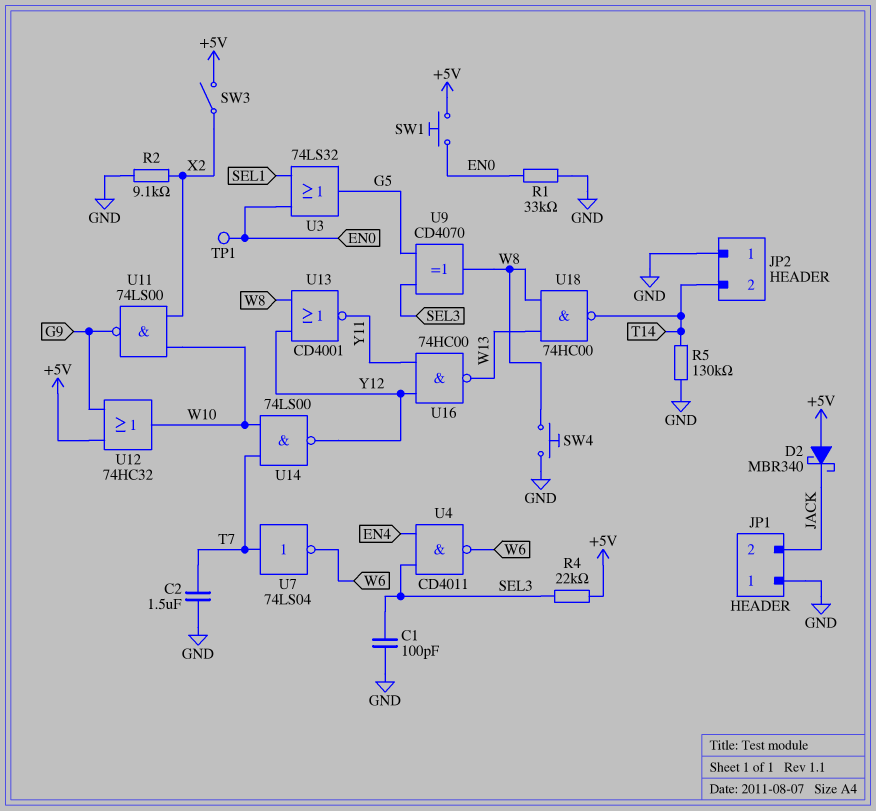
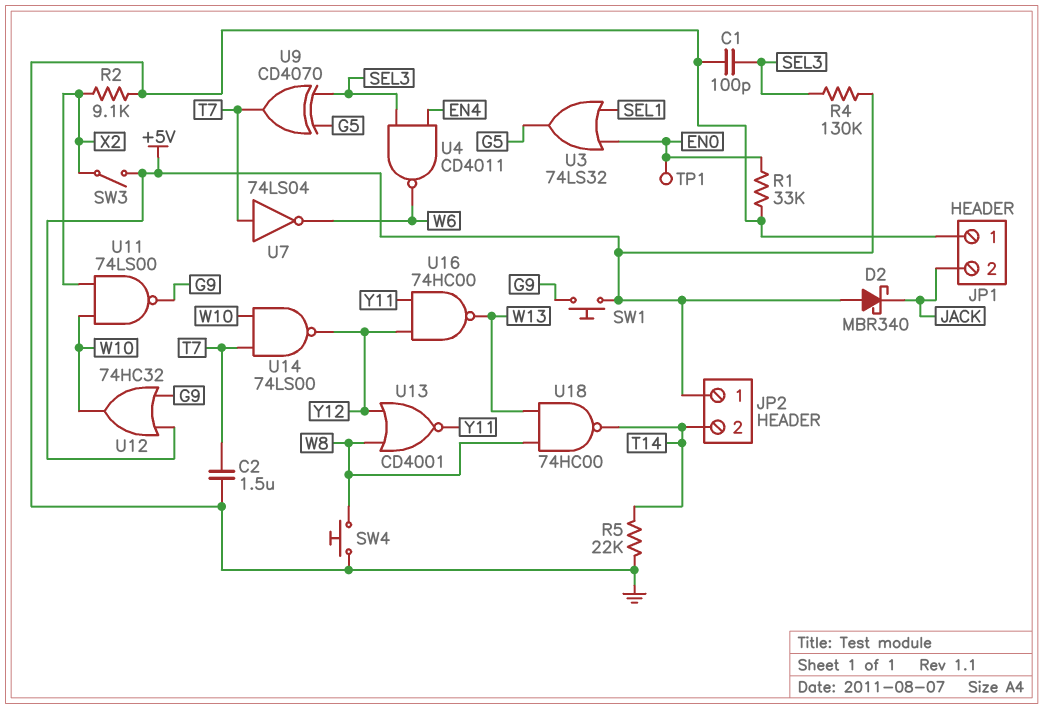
JP2 pin 1: GND -> +5V
R4: 22k (+5V, SEL3) -> 130k (+5V, SEL3)
R5: 130k (GND, T14) -> 22k (GND, T14)
SW1: button (+5V, EN0) -> button (+5V, G9)
U9: XOR CD4070 (in G5, in SEL3, out W8) -> XOR CD4070 (in G5, in SEL3, out T7)

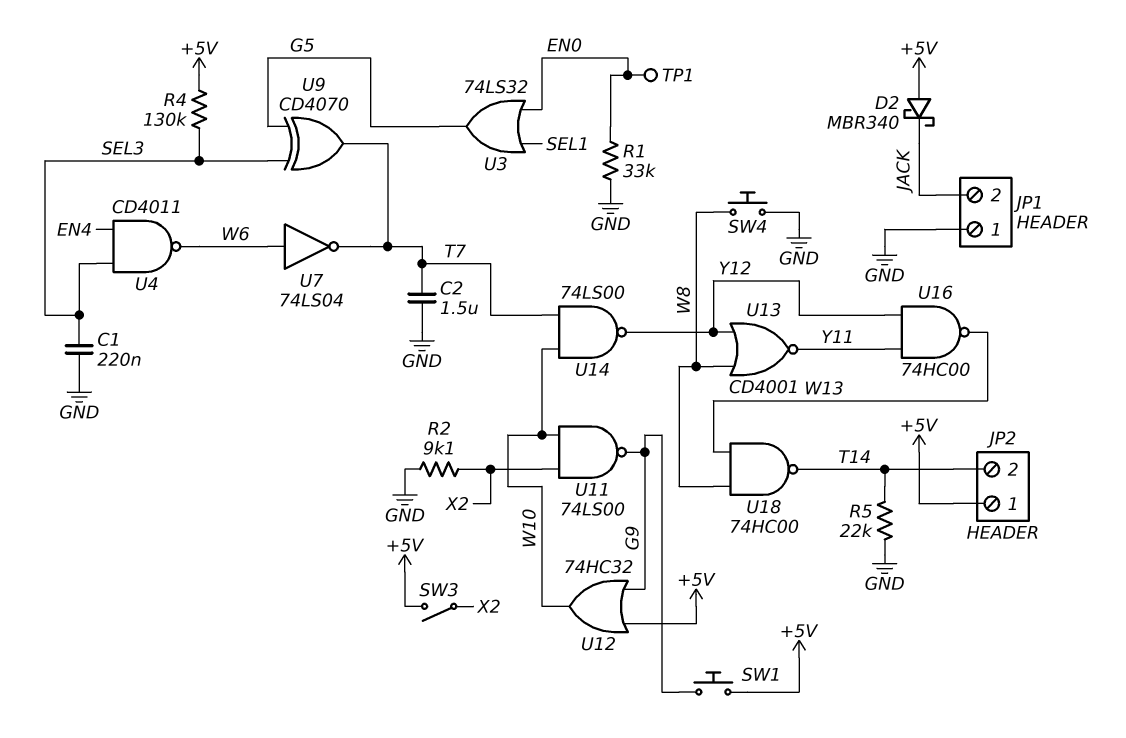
C1: 100pF (GND, SEL3) -> 220nF (GND, SEL3)
U7: NOT 74LS04 (in T7, out W6) -> NOT 74LS04 (in W6, out T7)

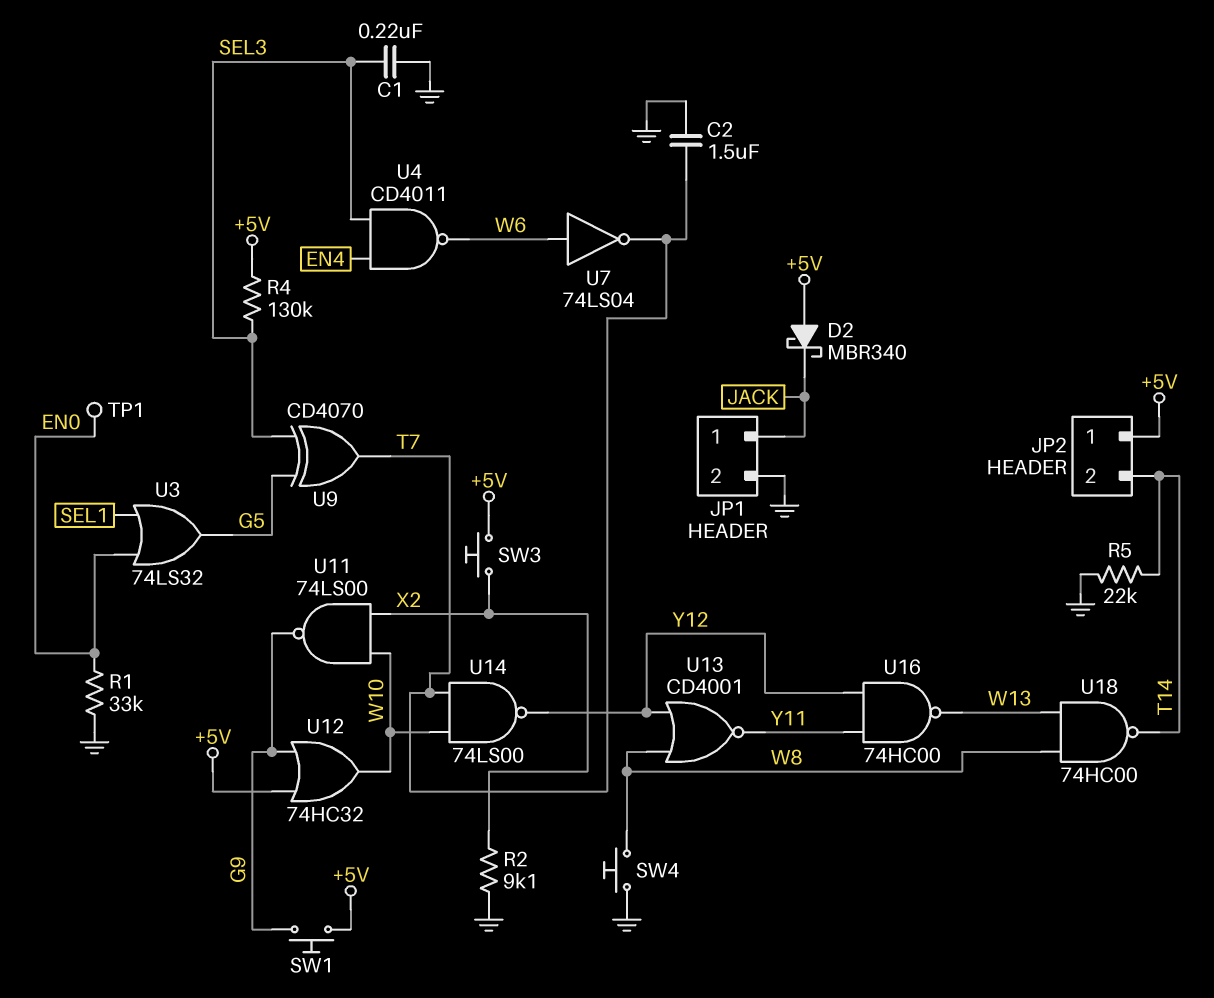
JP1 pin 1: GND -> JACK
JP1 pin 2: JACK -> GND
SW3: switch (+5V, X2) -> button (+5V, X2)

